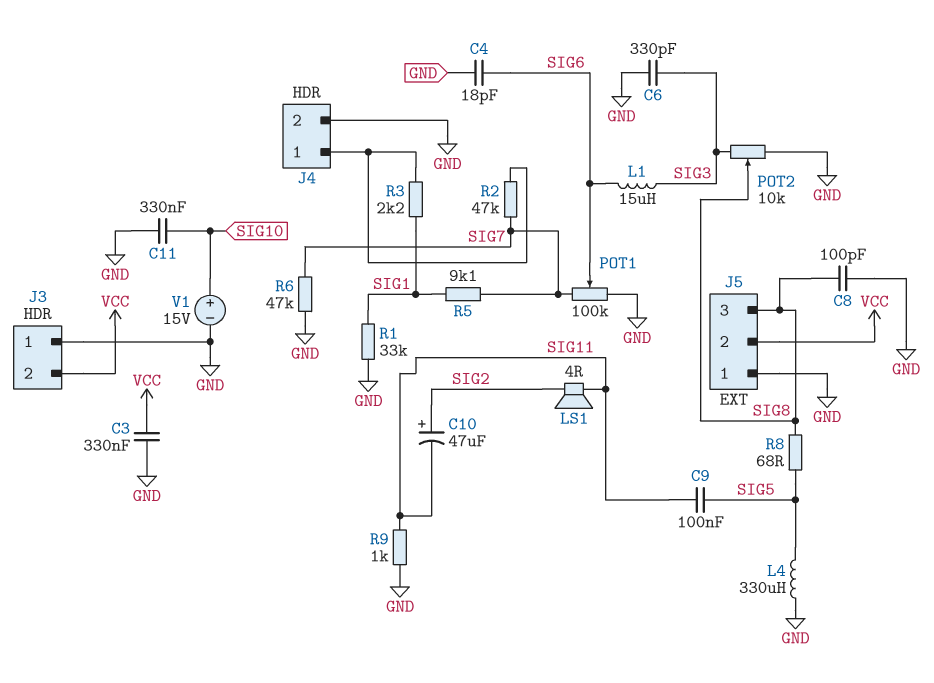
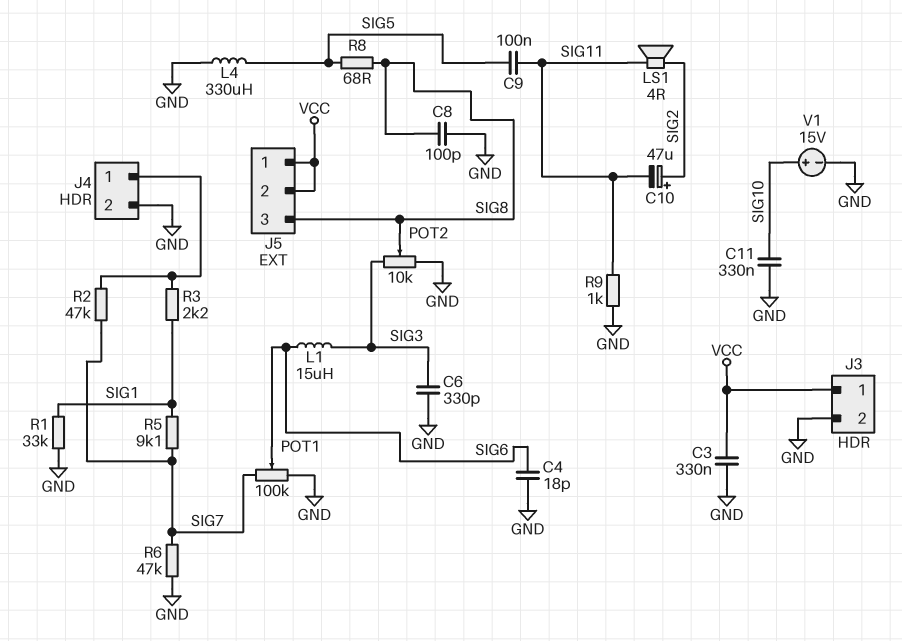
J3 pin 1: GND -> VCC
J3 pin 2: VCC -> GND
J5 pin 1: GND -> VCC

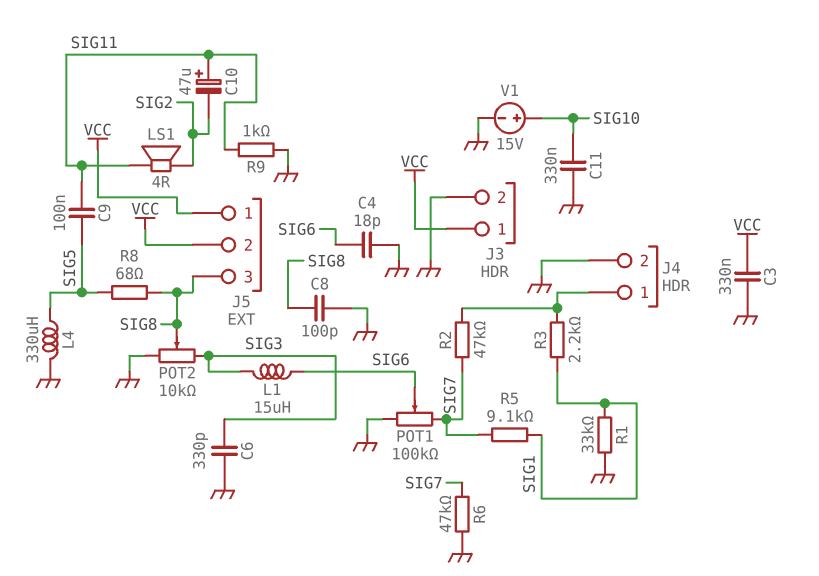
C10: 47uF (plus SIG2, minus SIG11) -> 47uF (plus SIG11, minus SIG2)

